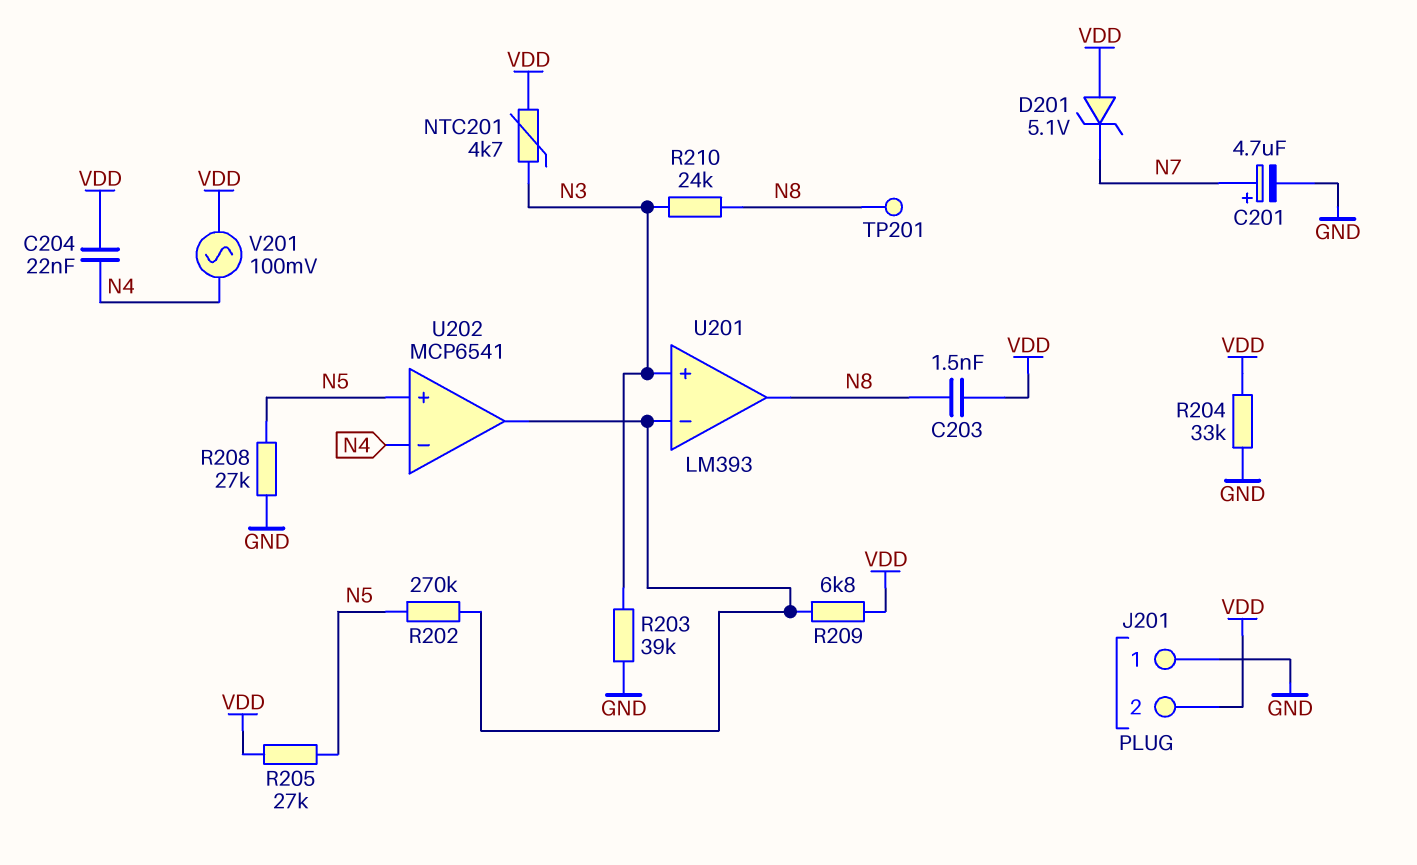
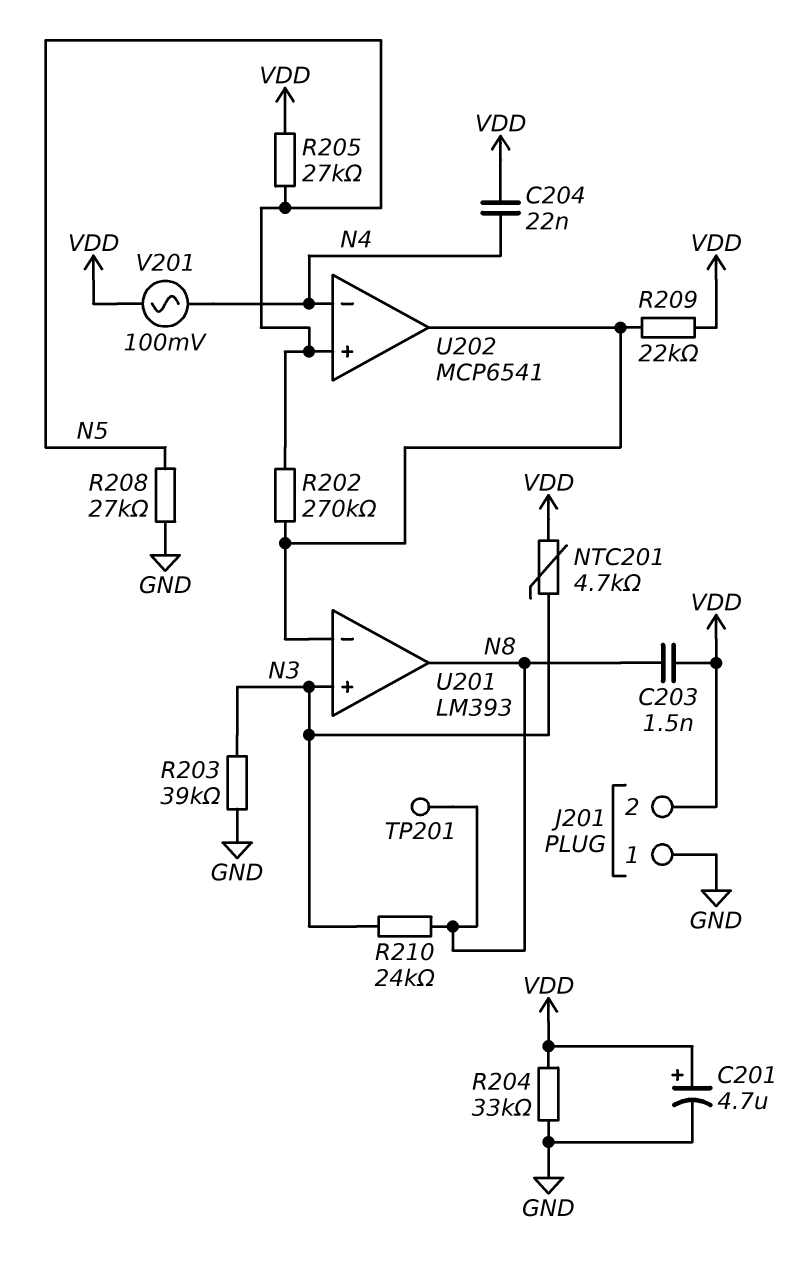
C201: 4.7uF (plus N7, minus GND) -> 4.7uF (plus VDD, minus GND)
D201: zener 5.1V (A VDD, K N7) -> none
R209: 6.8k (U201/in-, VDD) -> 22k (U201/in-, VDD)

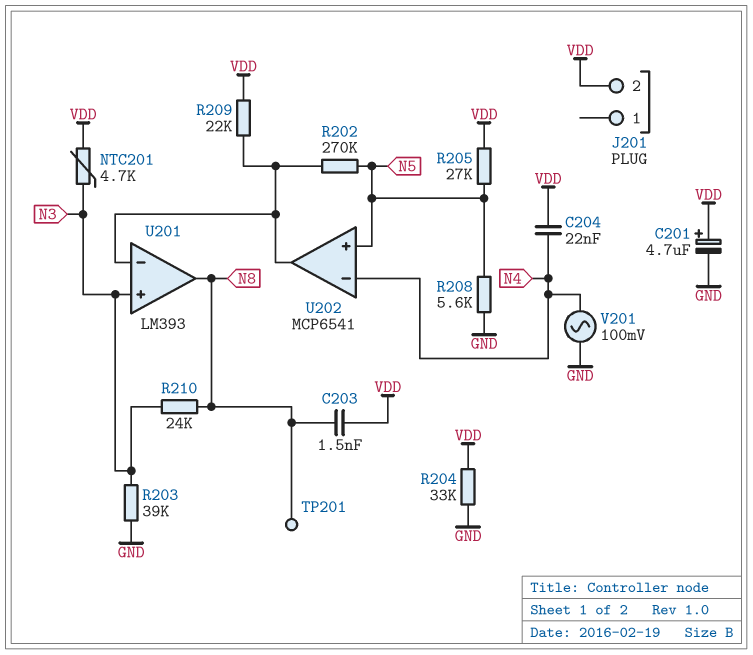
J201 pin 1: GND -> none
R208: 27k (GND, N5) -> 5.6k (GND, N5)
V201: AC 100mV (N4, VDD) -> AC 100mV (GND, N4)

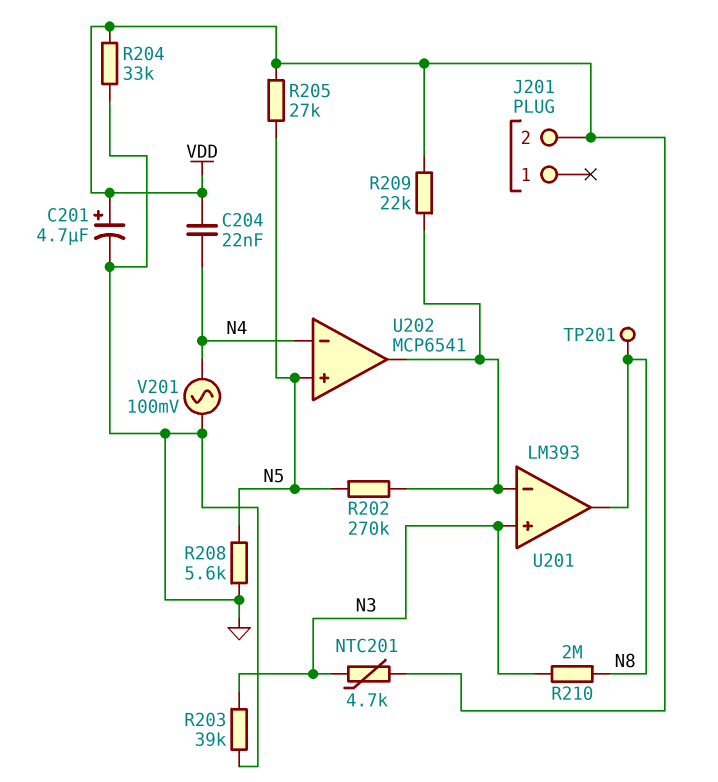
C203: 1.5nF (N8, VDD) -> none
R210: 24k (N3, N8) -> 2M (N3, N8)

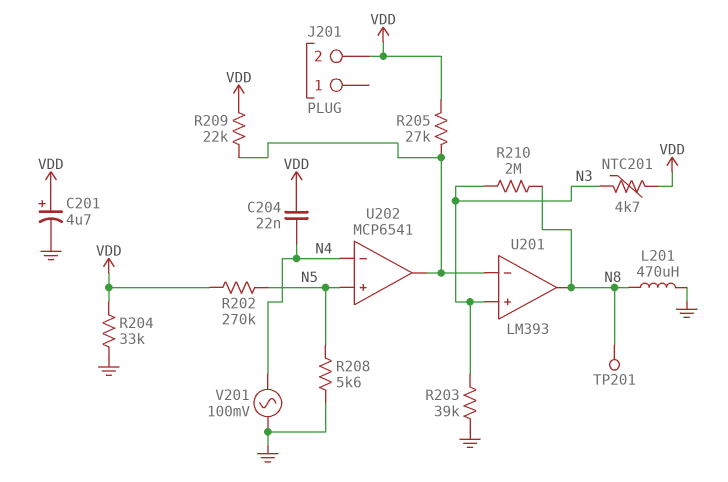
L201: none -> 470uH (GND, N8)
R202: 270k (N5, U201/in-) -> 270k (N5, VDD)
R205: 27k (N5, VDD) -> 27k (U201/in-, VDD)

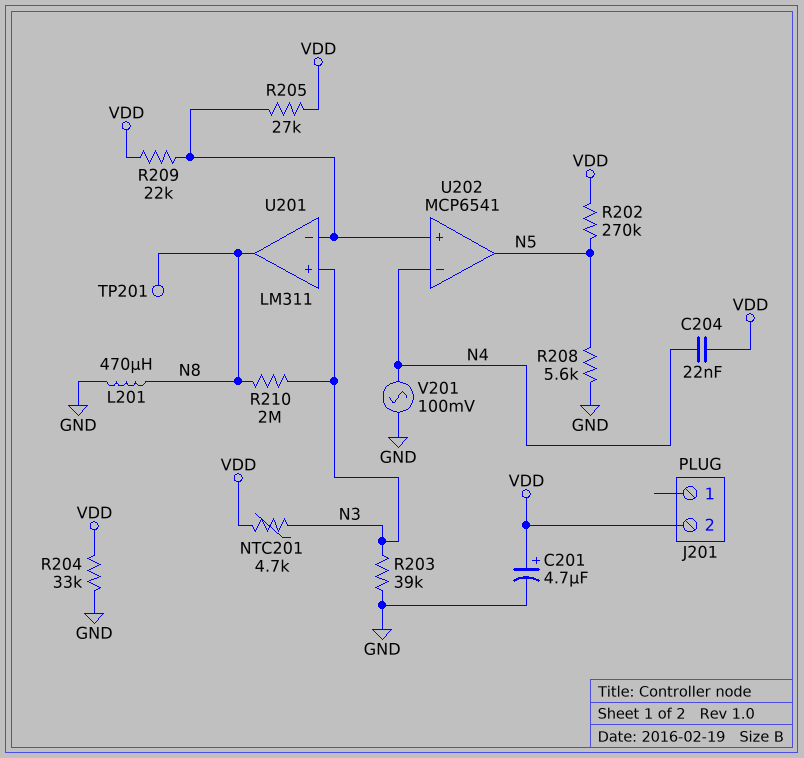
U201: LM393 -> LM311
U202 pin in+: N5 -> U201/in-
U202 pin out: U201/in- -> N5

